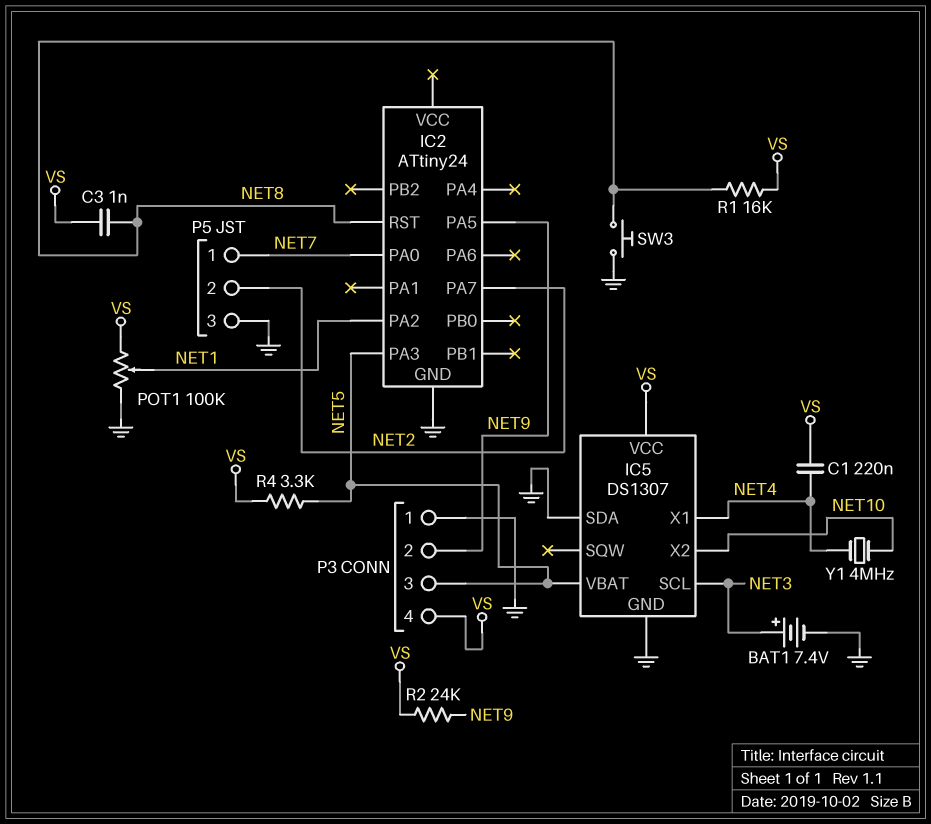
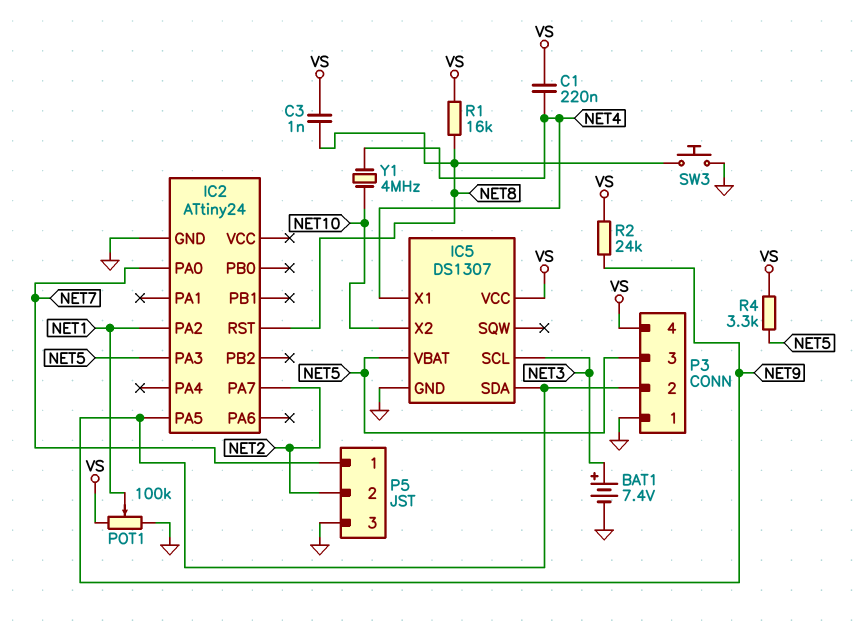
IC5 pin SDA: GND -> NET9

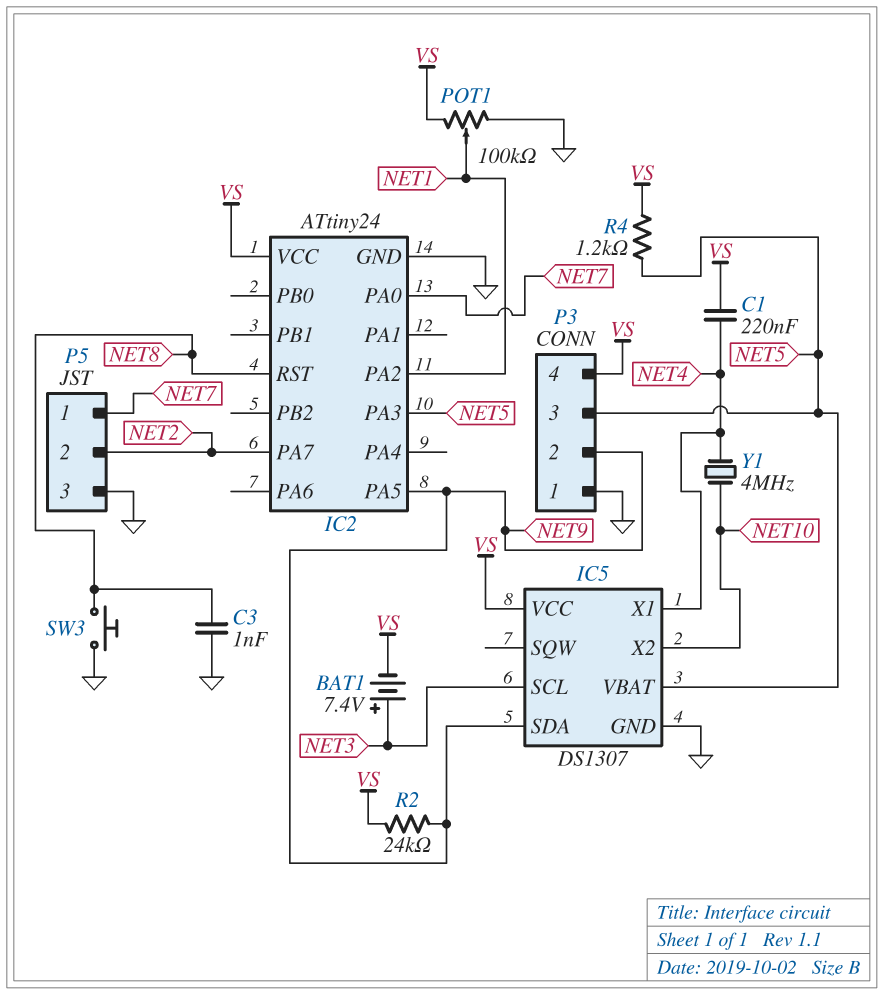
BAT1: 7.4V (plus NET3, minus GND) -> 7.4V (plus NET3, minus VS)
C3: 1nF (NET8, VS) -> 1nF (GND, NET8)
IC2 pin VCC: none -> VS
R1: 16k (NET8, VS) -> none
R4: 3.3k (NET5, VS) -> 1.2k (NET5, VS)

